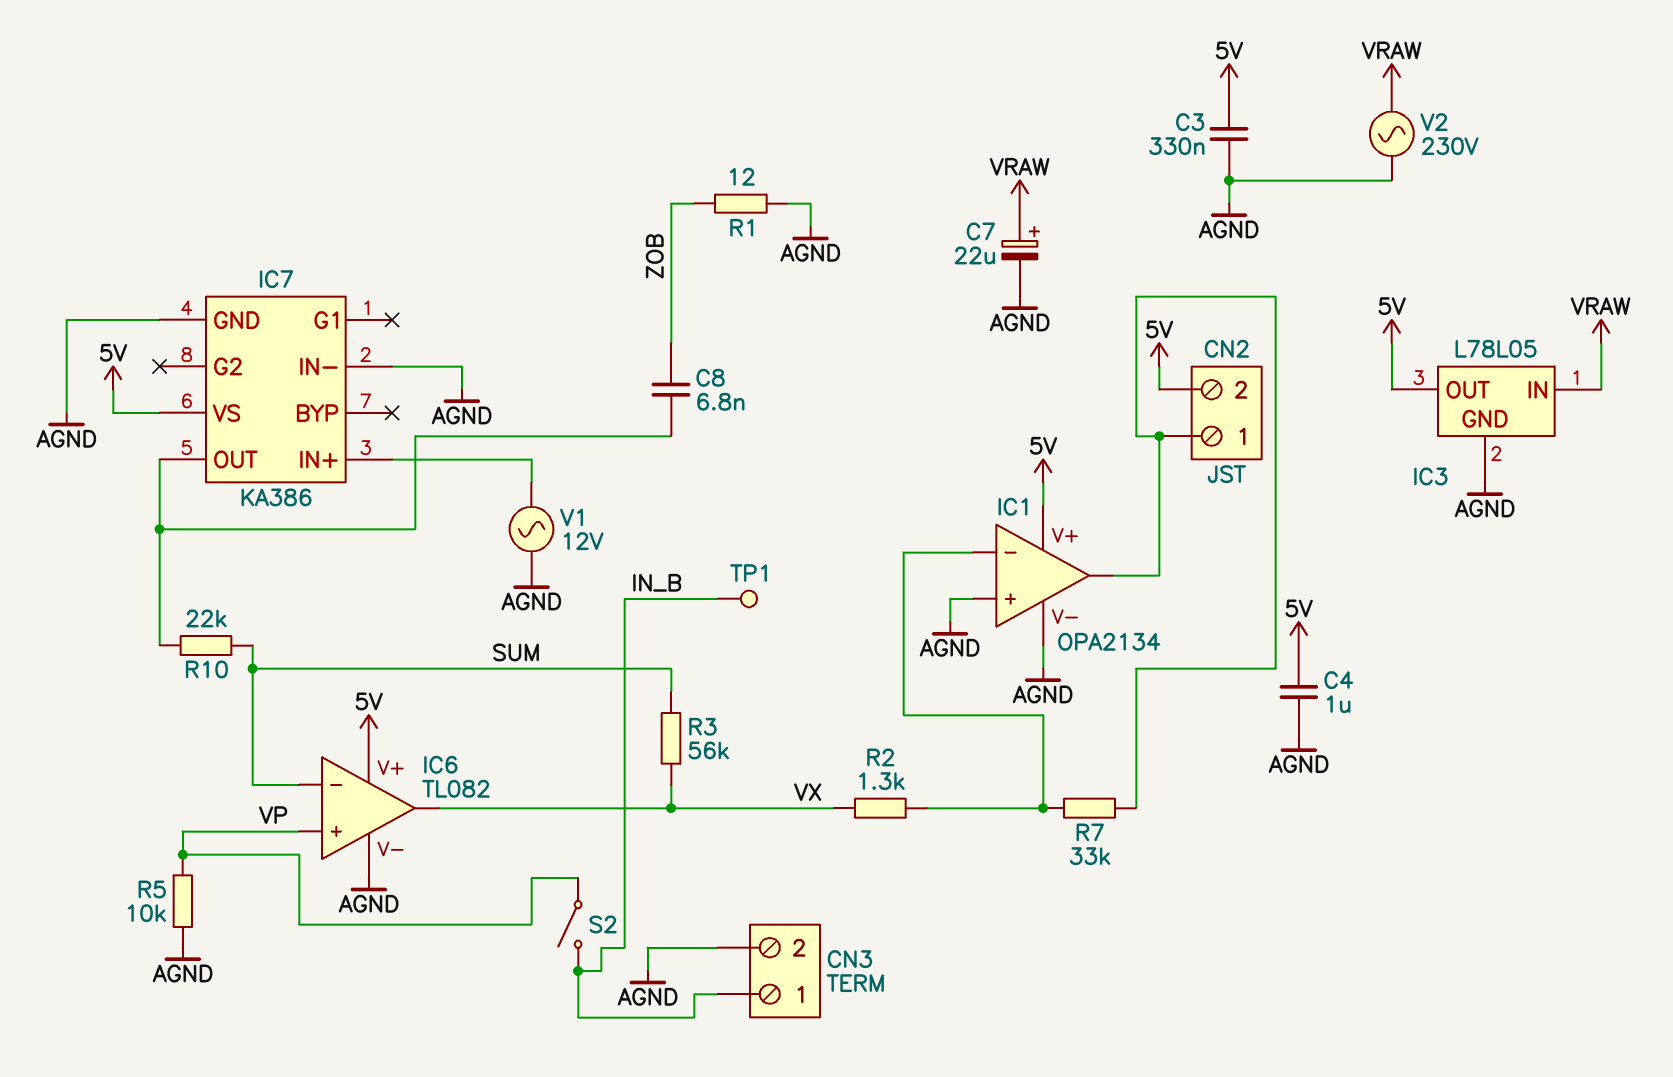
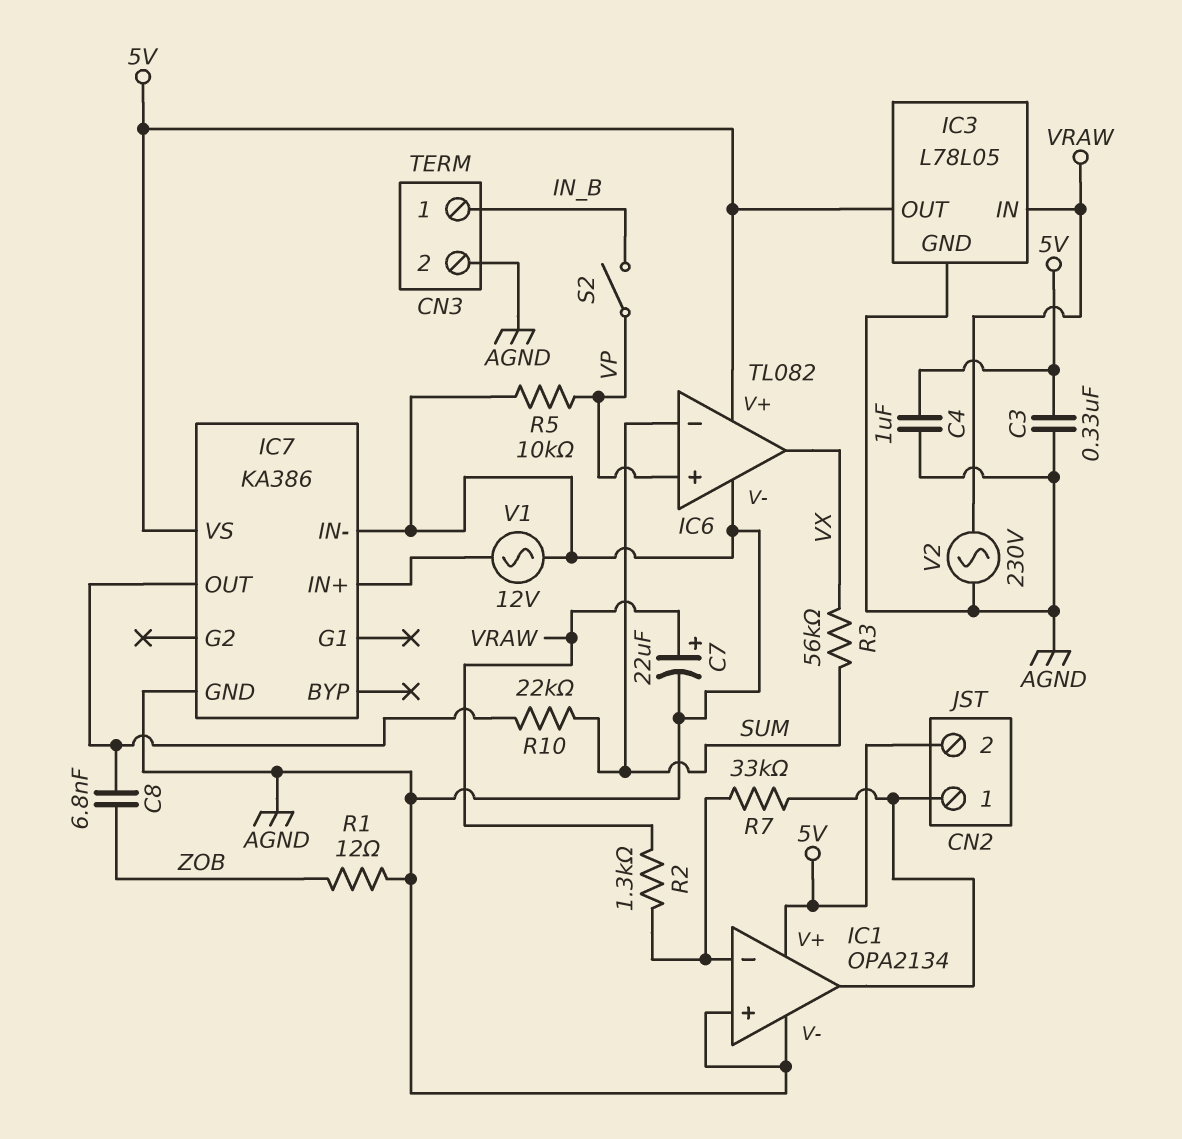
R2: 1.3k (IC1/in-, VX) -> 1.3k (IC1/in-, VRAW)
TP1: test point (IN_B) -> none

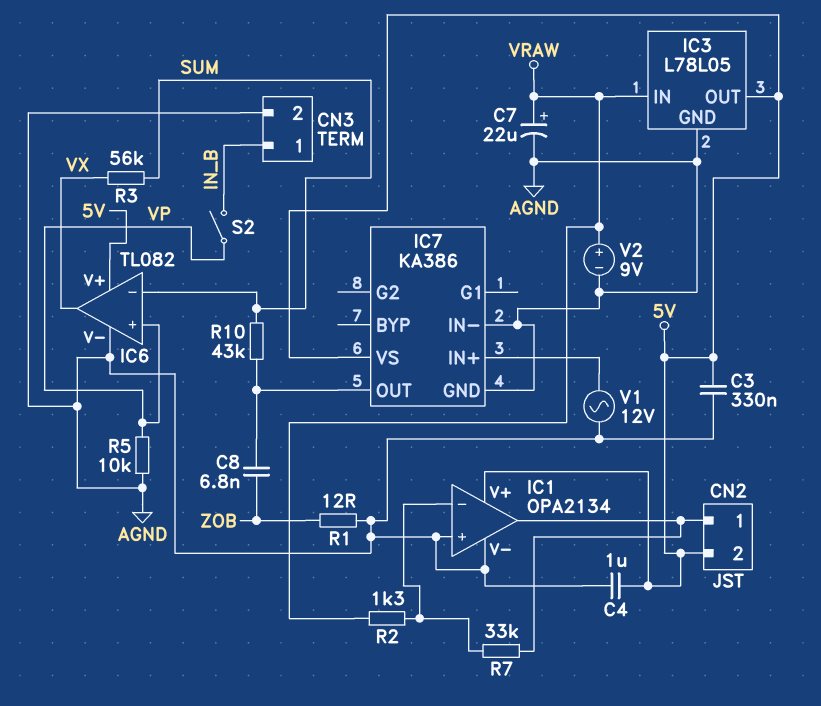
R10: 22k (IC7/OUT, SUM) -> 43k (IC7/OUT, SUM)
V2: AC 230V (AGND, VRAW) -> 9V (plus VRAW, minus AGND)

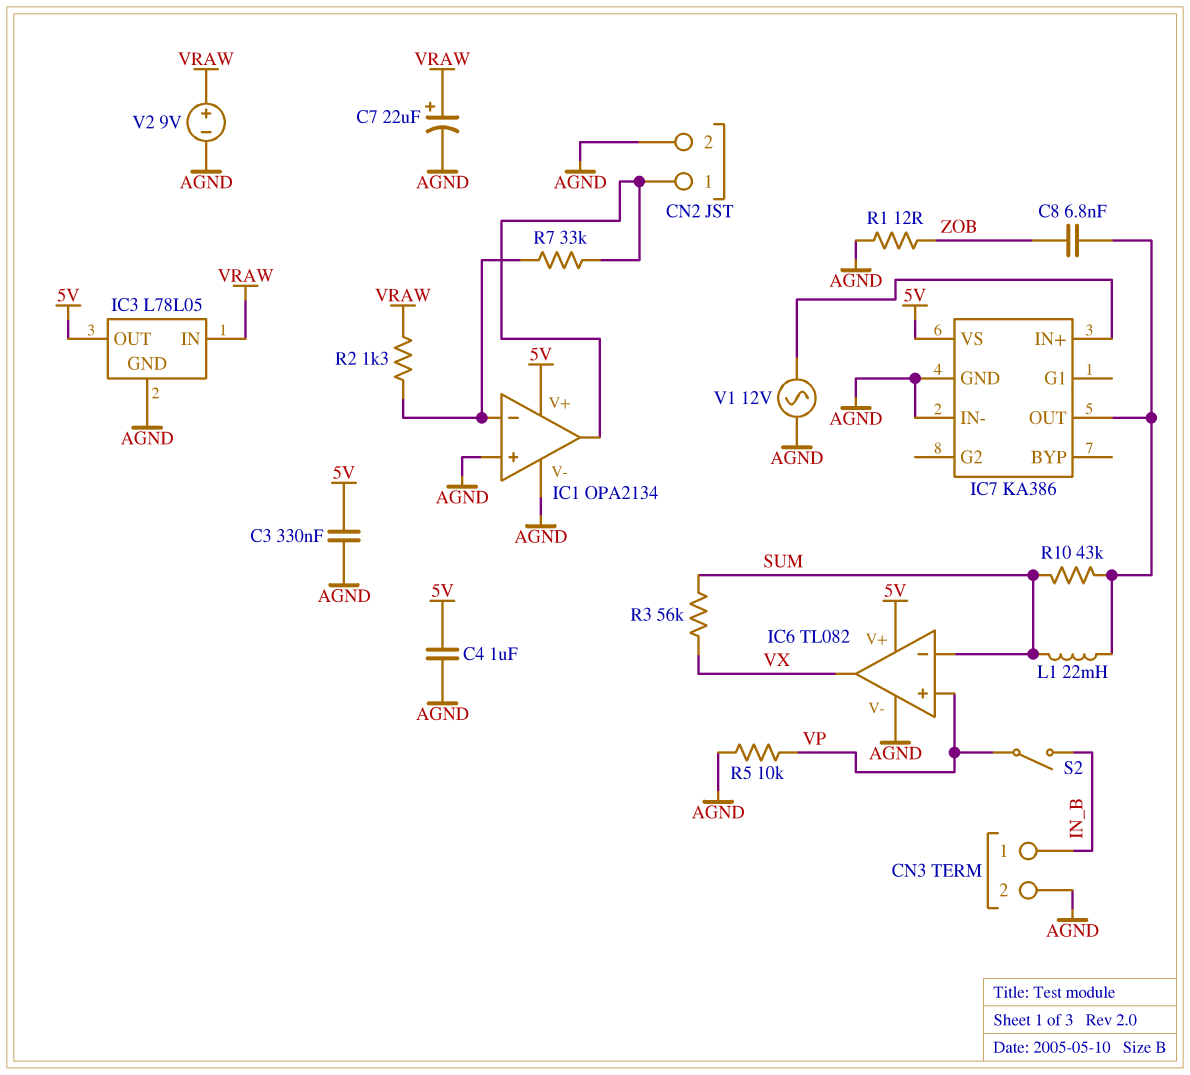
CN2 pin 2: 5V -> AGND
L1: none -> 22mH (IC7/OUT, SUM)

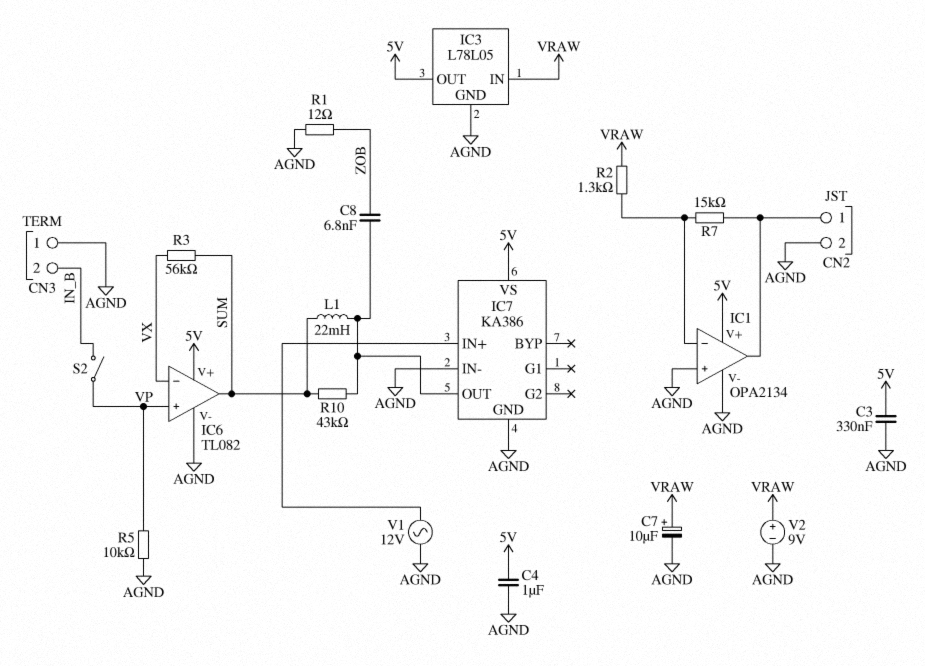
C7: 22uF (plus VRAW, minus AGND) -> 10uF (plus VRAW, minus AGND)
CN3 pin 1: IN_B -> AGND
CN3 pin 2: AGND -> IN_B
IC6 pin in-: SUM -> VX
IC6 pin out: VX -> SUM
R7: 33k (CN2/1, IC1/in-) -> 15k (CN2/1, IC1/in-)

